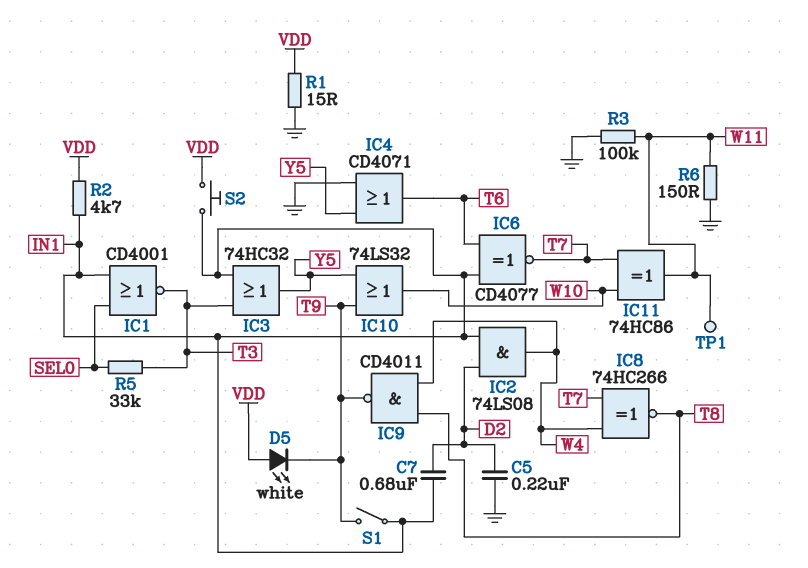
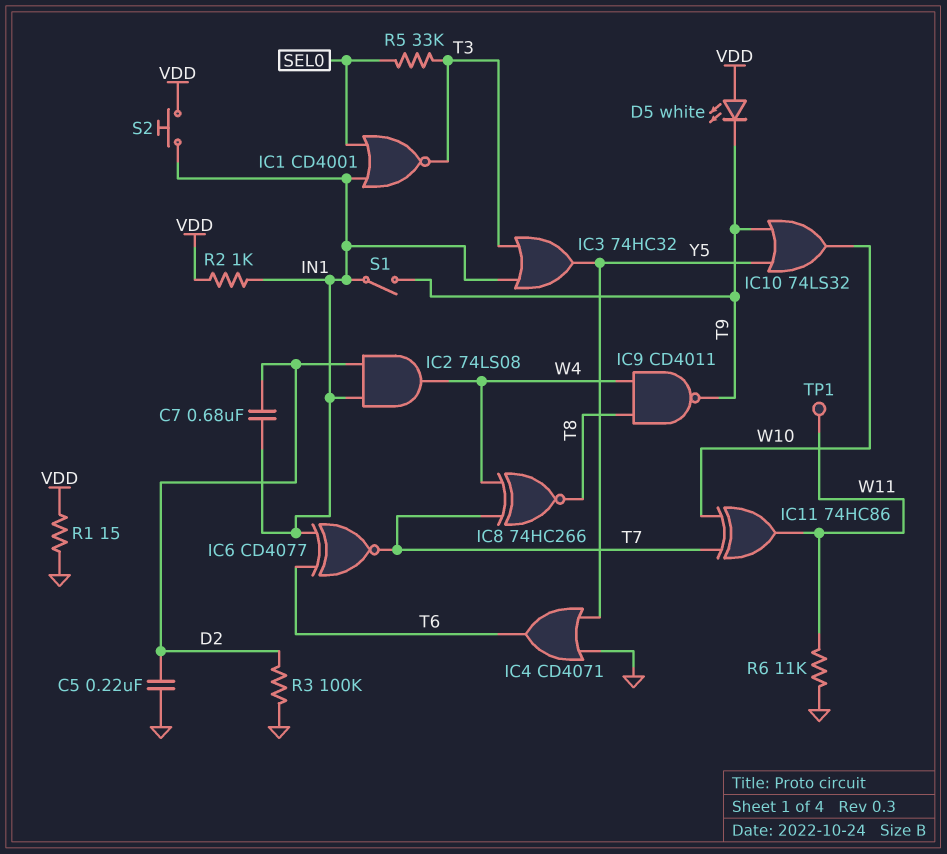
R2: 4.7k (IN1, VDD) -> 1k (IN1, VDD)
R3: 100k (GND, W11) -> 100k (D2, GND)
R6: 150 (GND, W11) -> 11k (GND, W11)

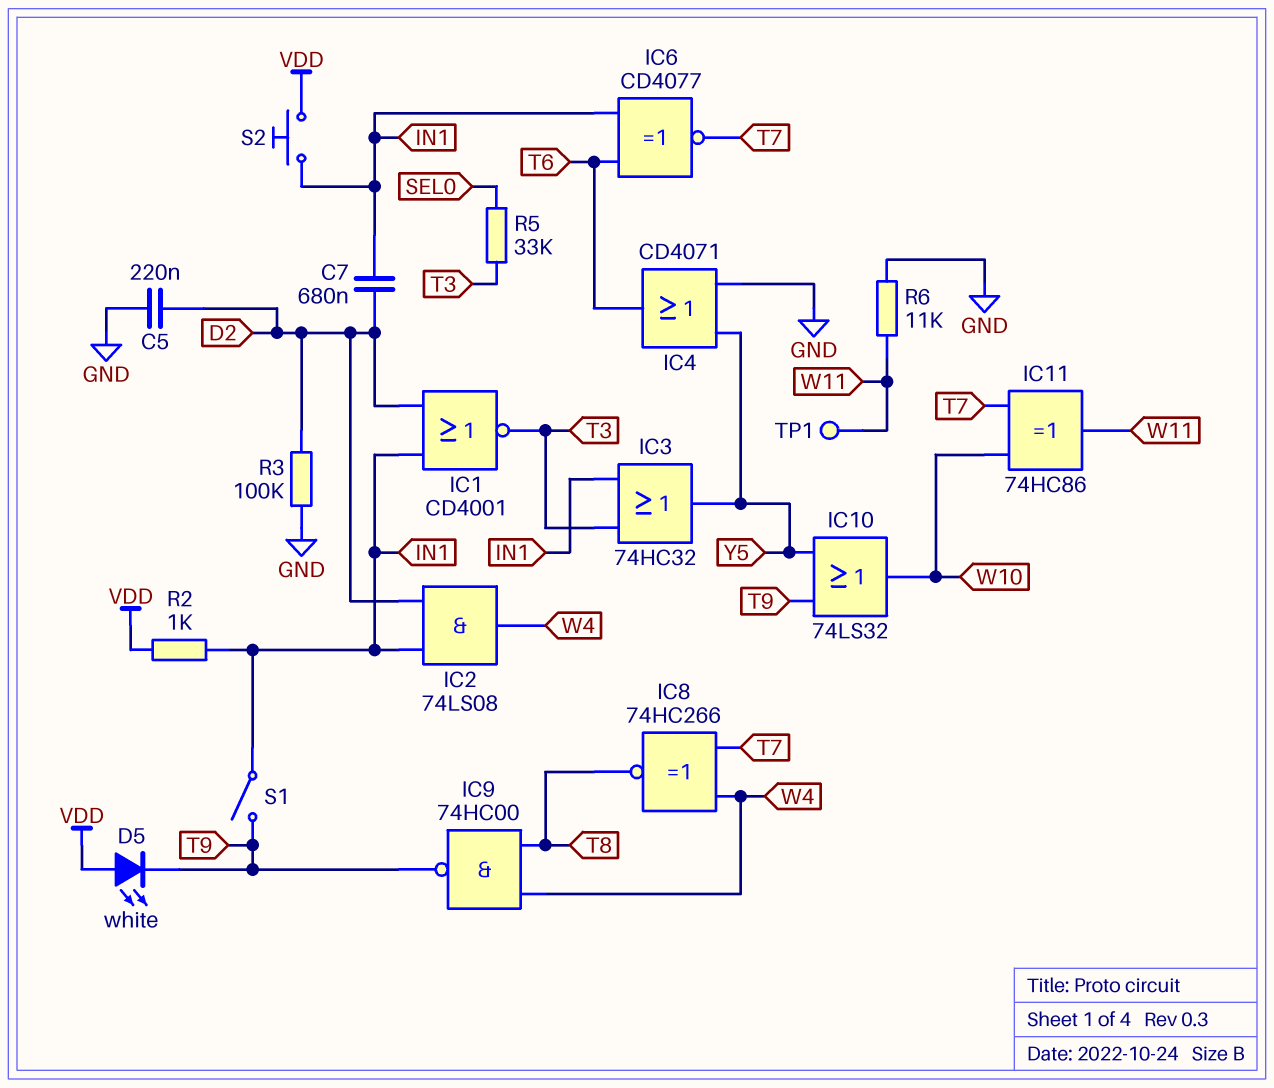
IC1: NOR CD4001 (in IN1, in SEL0, out T3) -> NOR CD4001 (in D2, in IN1, out T3)
IC9: NAND CD4011 (in T8, in W4, out T9) -> NAND 74HC00 (in T8, in W4, out T9)
R1: 15 (GND, VDD) -> none

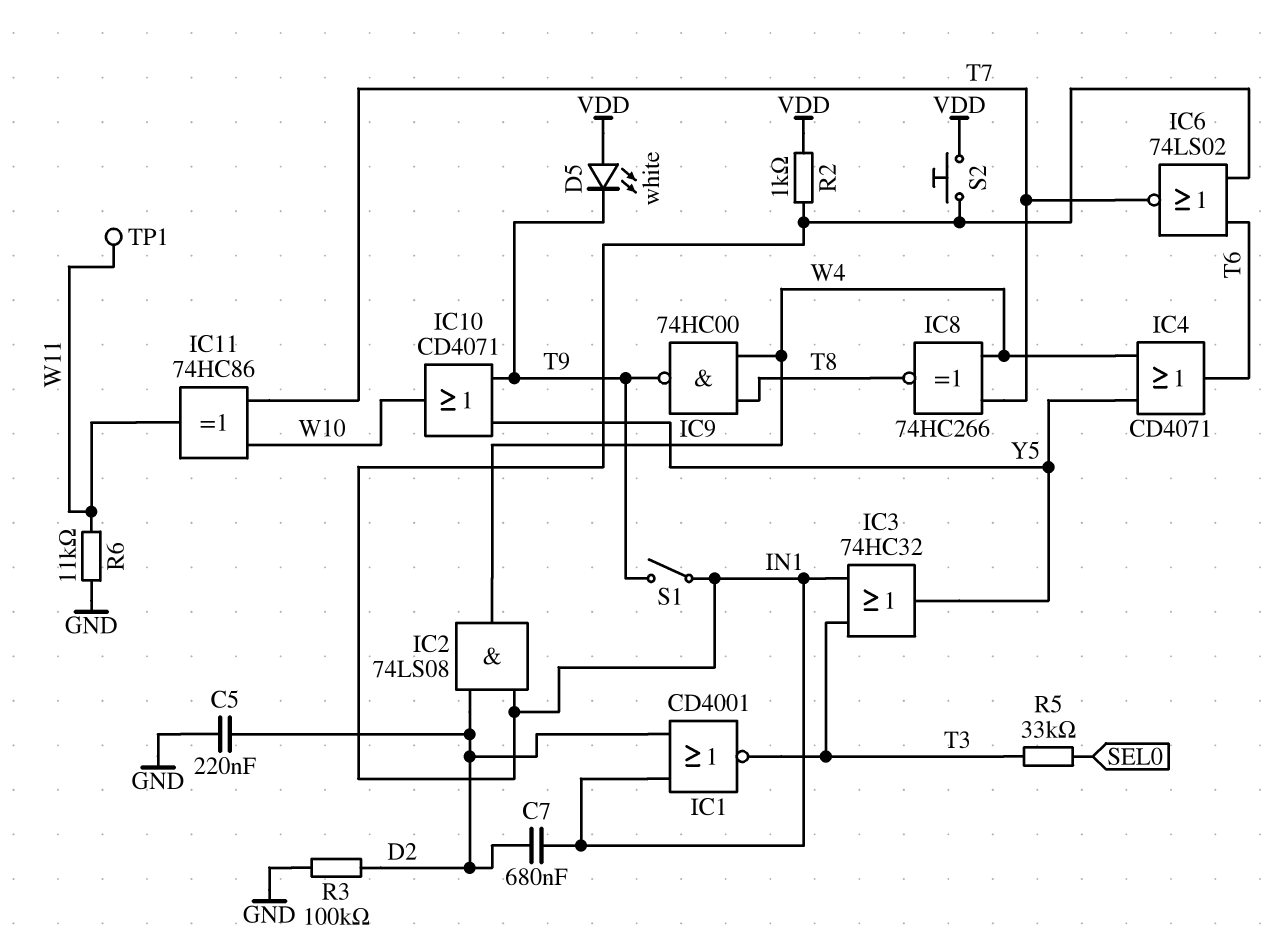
IC4: OR CD4071 (in GND, in Y5, out T6) -> OR CD4071 (in W4, in Y5, out T6)
IC6: XNOR CD4077 (in IN1, in T6, out T7) -> NOR 74LS02 (in IN1, in T6, out T7)
IC10: OR 74LS32 (in T9, in Y5, out W10) -> OR CD4071 (in T9, in Y5, out W10)

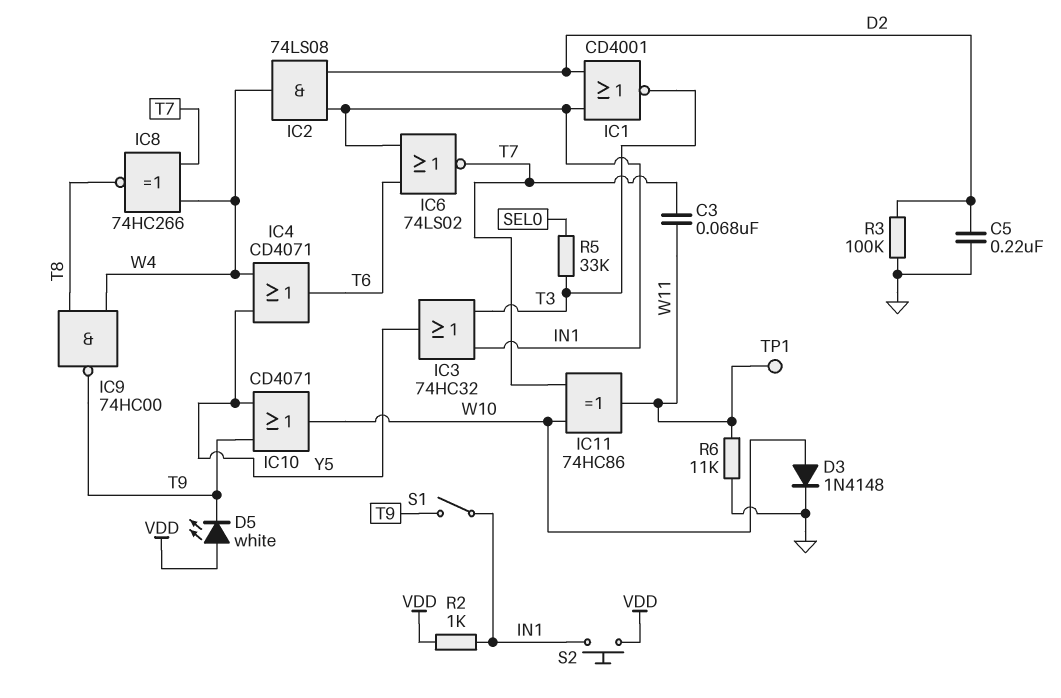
C3: none -> 68nF (T7, W11)
C7: 680nF (D2, IN1) -> none
D3: none -> diode 1N4148 (A W10, K GND)

